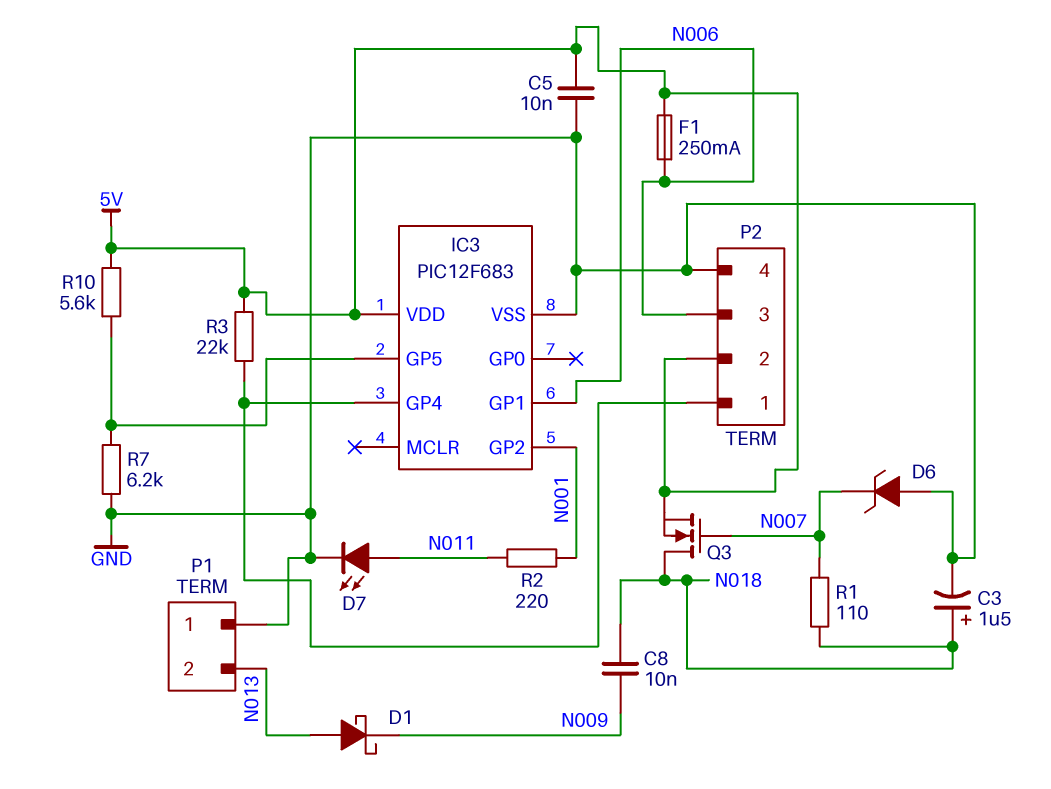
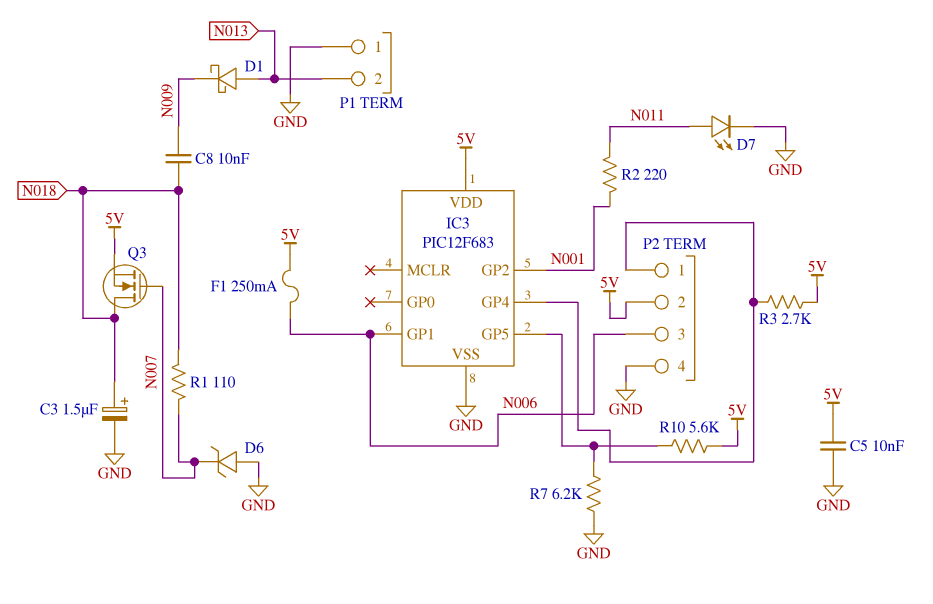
R3: 22k (5V, IC3/GP4) -> 2.7k (5V, IC3/GP4)

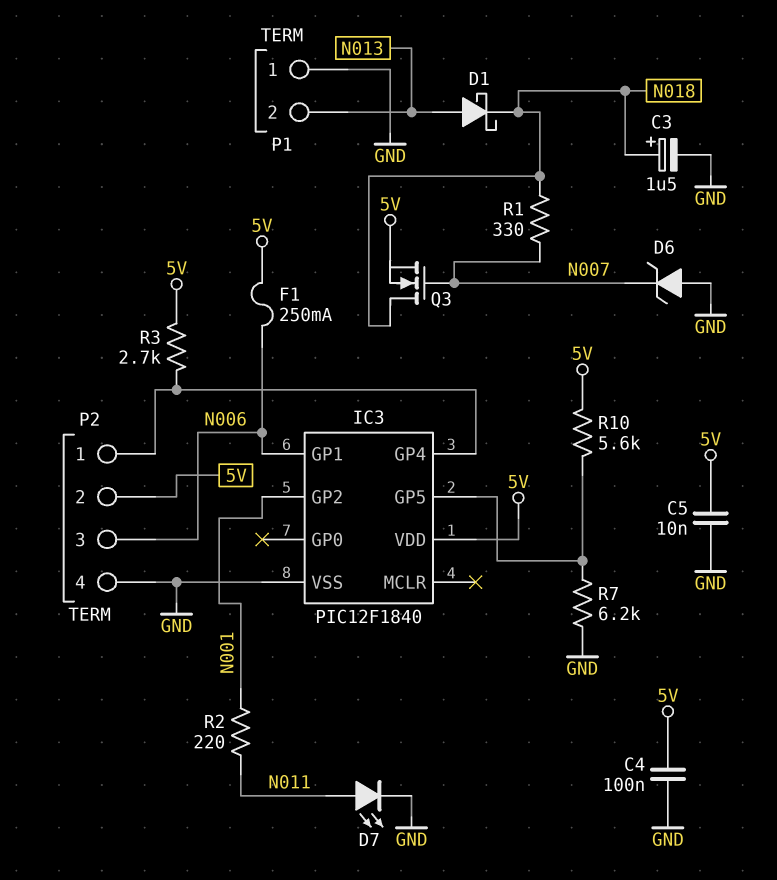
C4: none -> 100nF (5V, GND)
C8: 10nF (N009, N018) -> none
D1: schottky (A N013, K N009) -> schottky (A N013, K N018)
IC3: PIC12F683 -> PIC12F1840
R1: 110 (N007, N018) -> 330 (N007, N018)

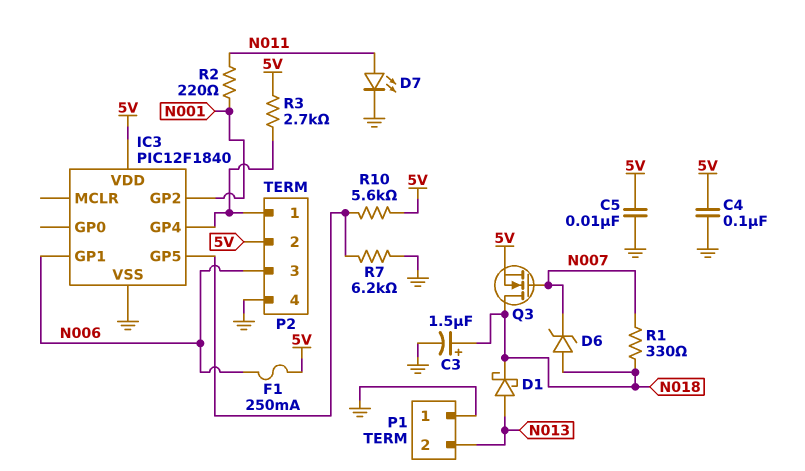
D6: zener (A GND, K N007) -> zener (A N018, K N007)

